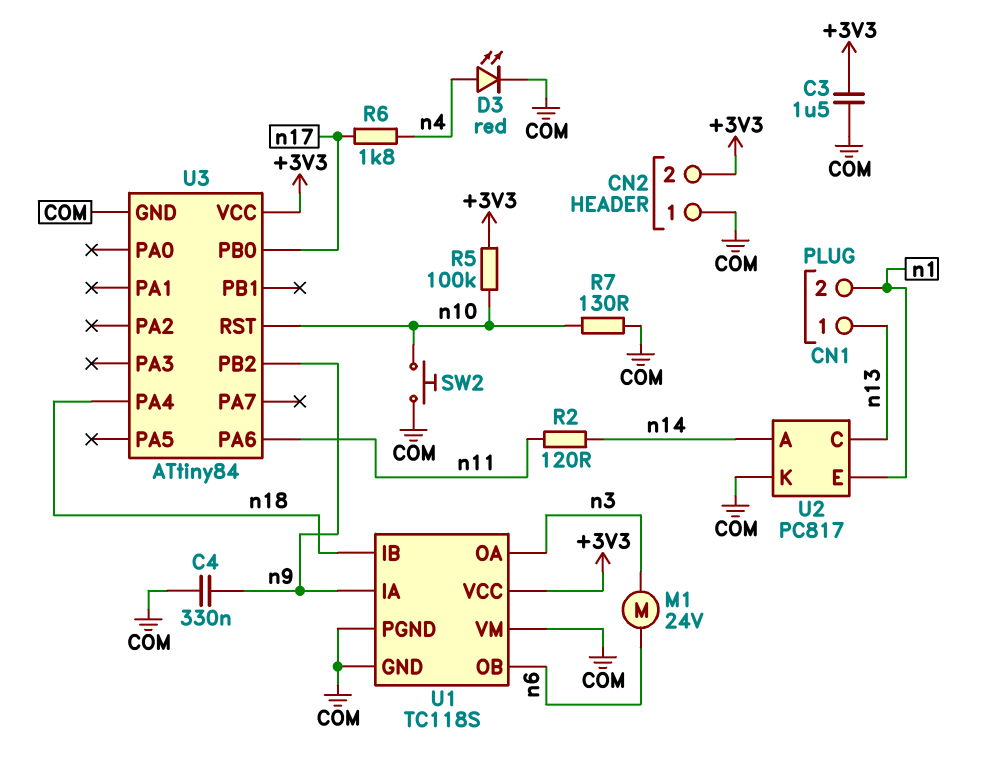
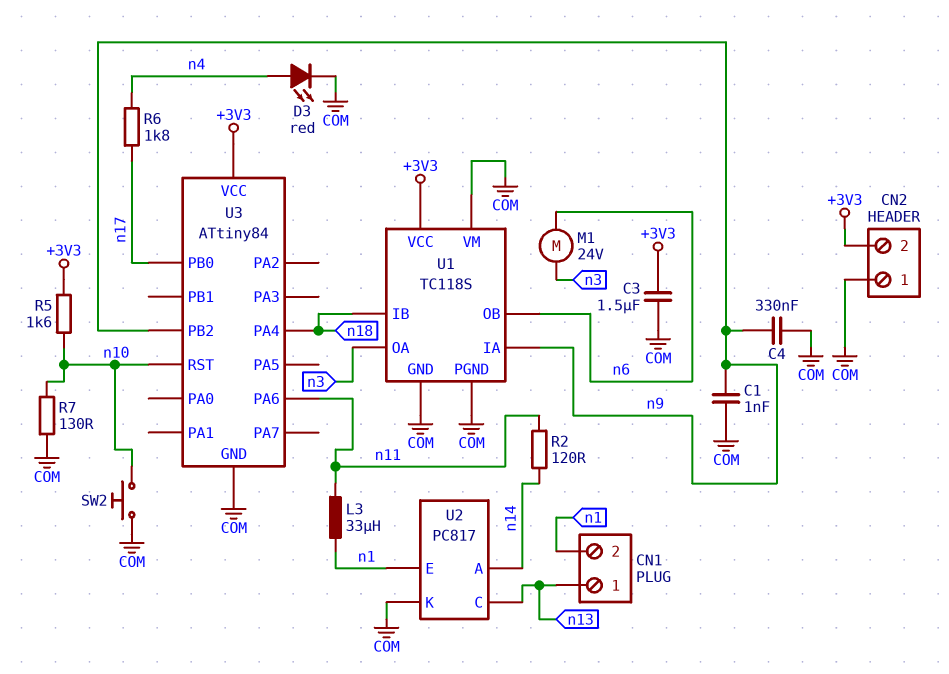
C1: none -> 1nF (COM, n9)
L3: none -> 33uH (n1, n11)
R5: 100k (+3V3, n10) -> 1.6k (+3V3, n10)

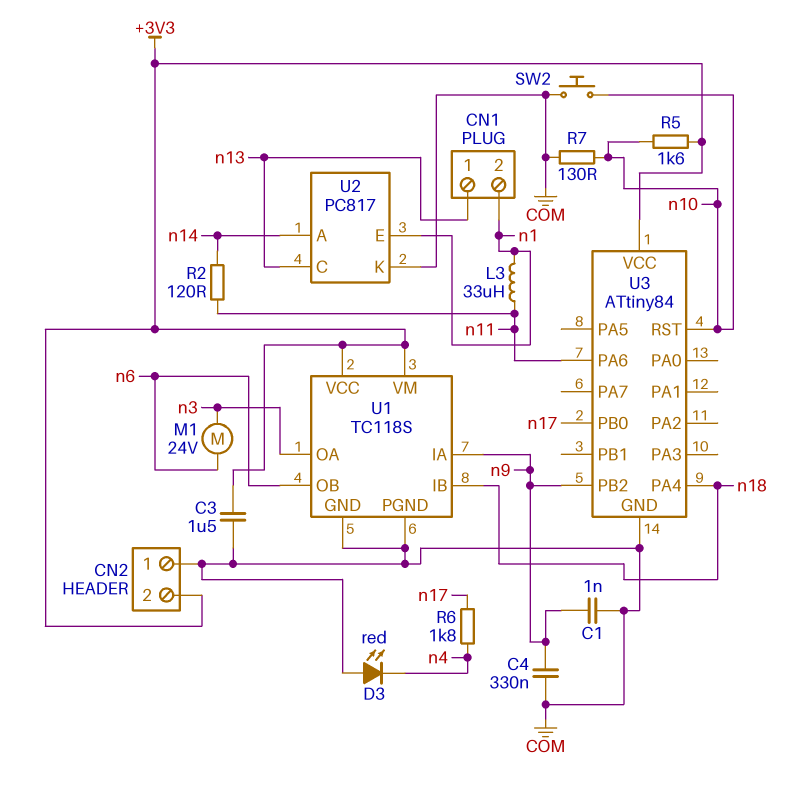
D3: LED red (A n4, K COM) -> LED red (A COM, K n4)
U1 pin VM: COM -> +3V3

